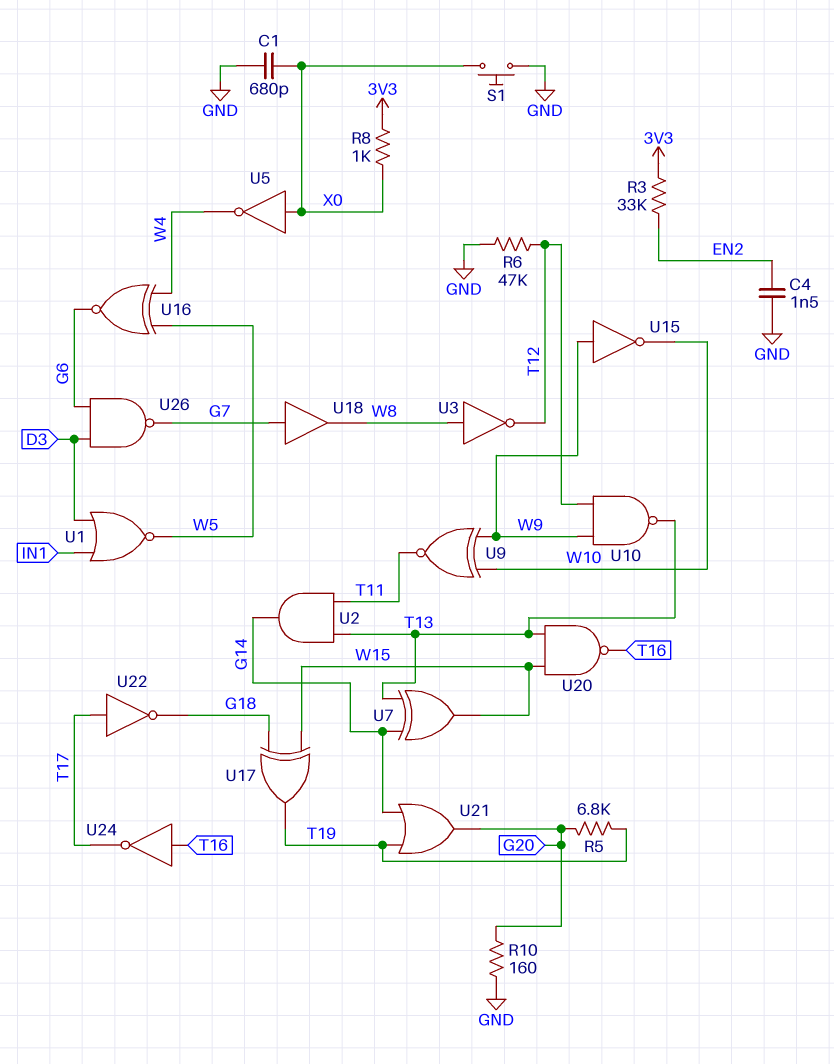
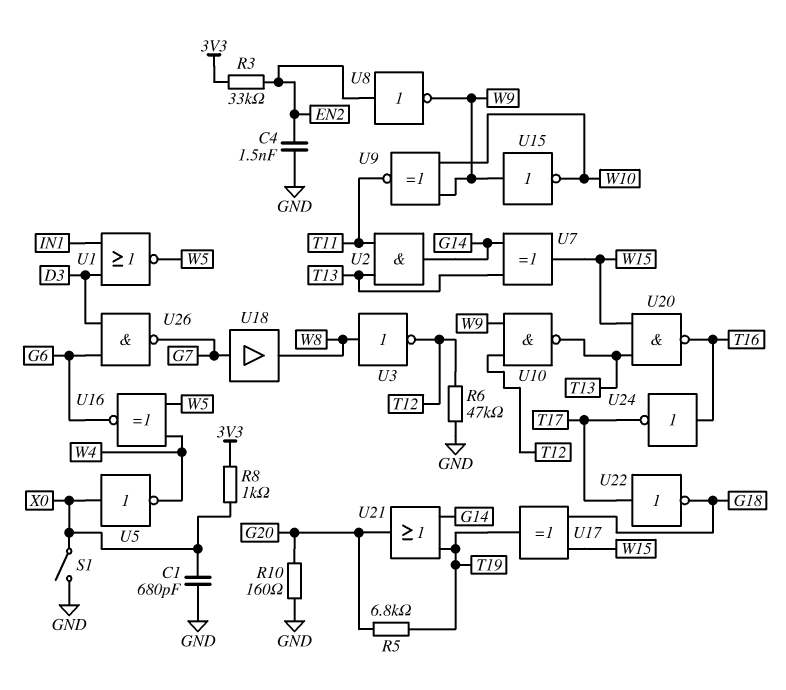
S1: button (GND, X0) -> switch (GND, X0)
U8: none -> NOT (in EN2, out W9)

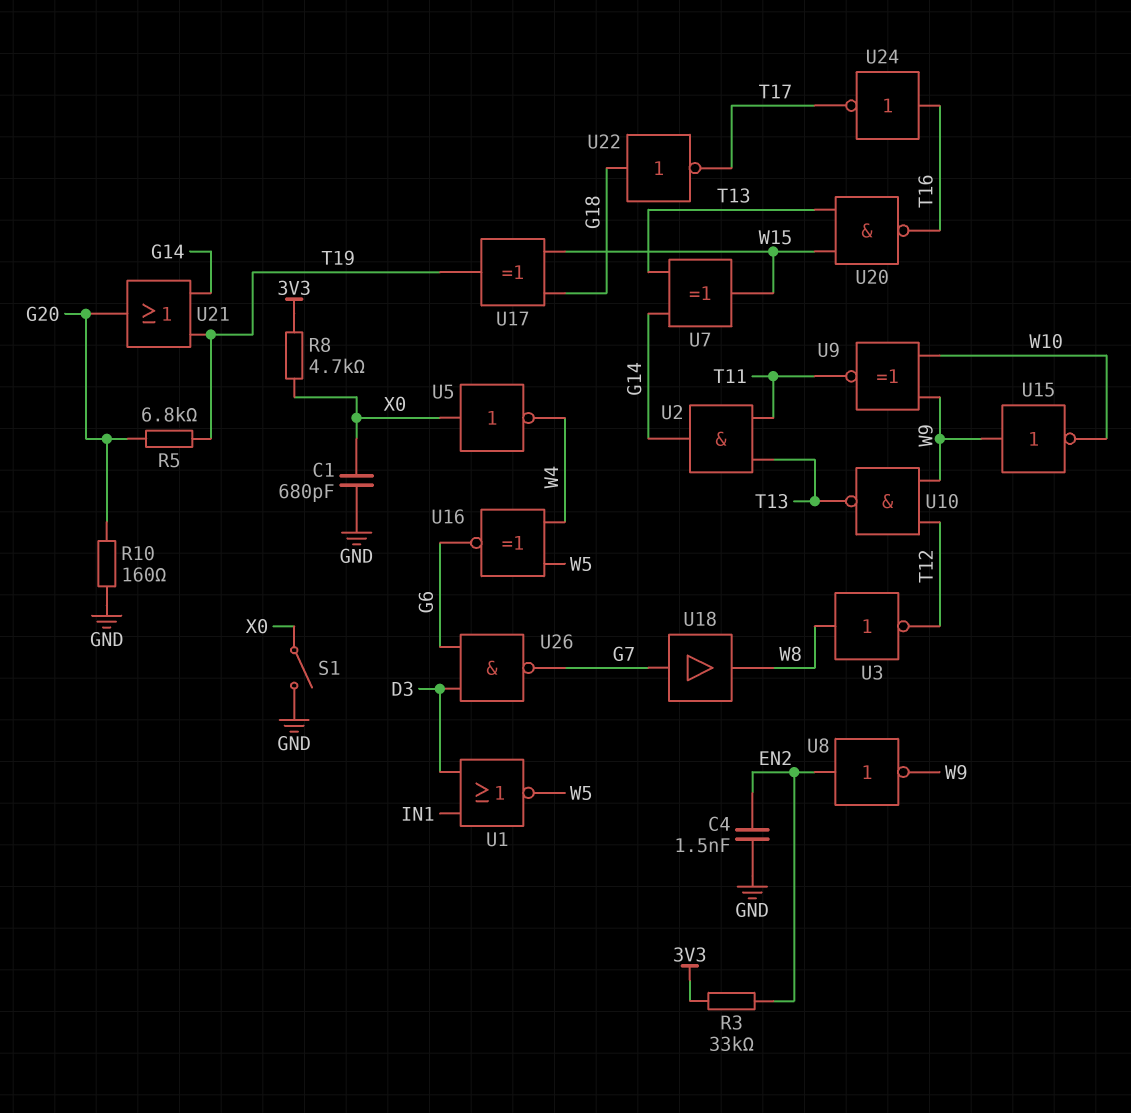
R6: 47k (GND, T12) -> none
R8: 1k (3V3, X0) -> 4.7k (3V3, X0)
U22: NOT (in T17, out G18) -> NOT (in G18, out T17)

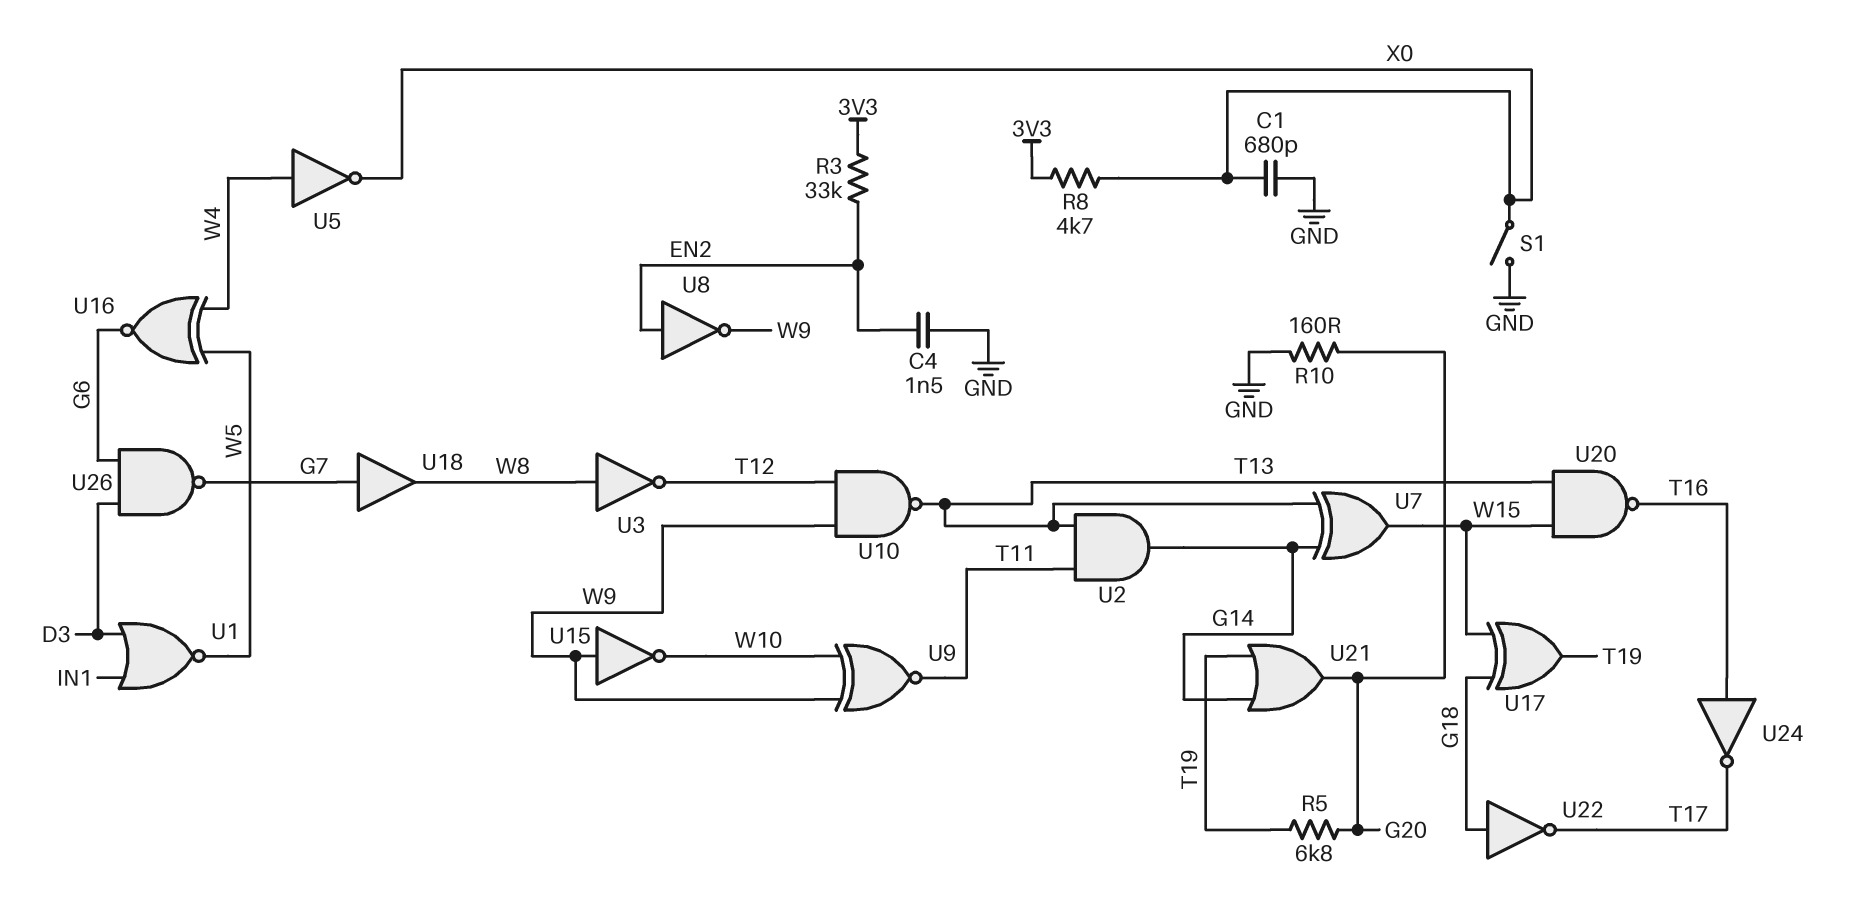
U5: NOT (in X0, out W4) -> NOT (in W4, out X0)

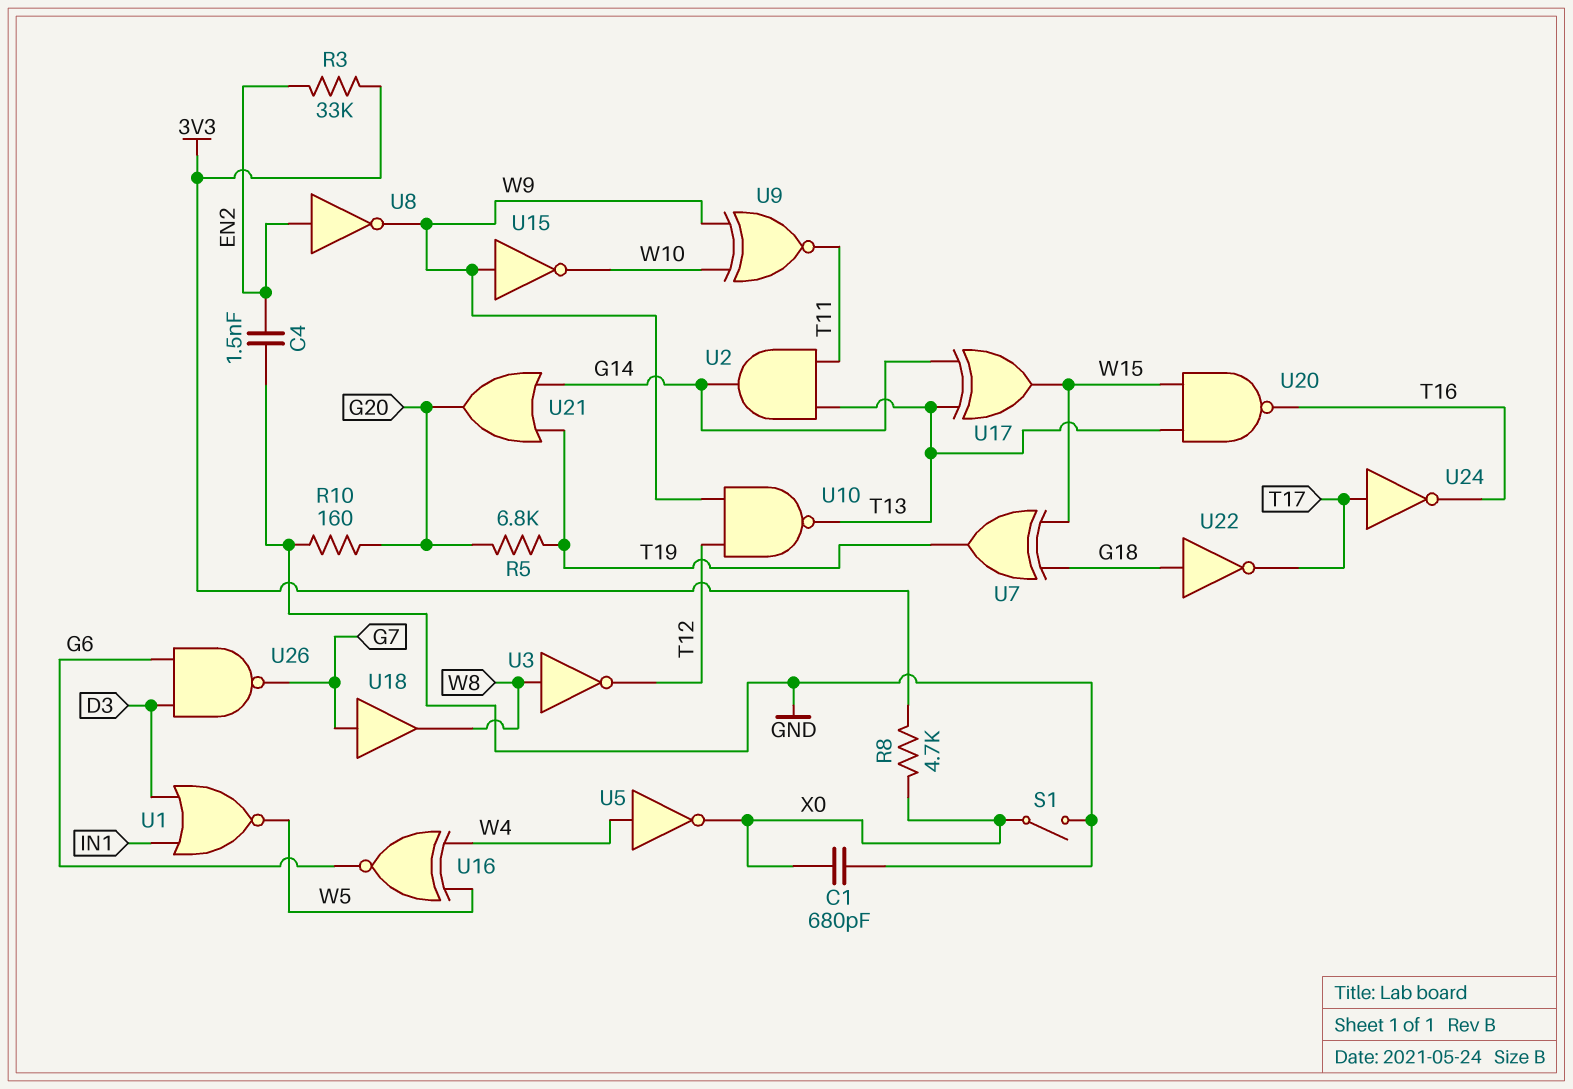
U7: XOR (in G14, in T13, out W15) -> XOR (in G18, in W15, out T19)
U17: XOR (in G18, in W15, out T19) -> XOR (in G14, in T13, out W15)
U24: NOT (in T16, out T17) -> NOT (in T17, out T16)

